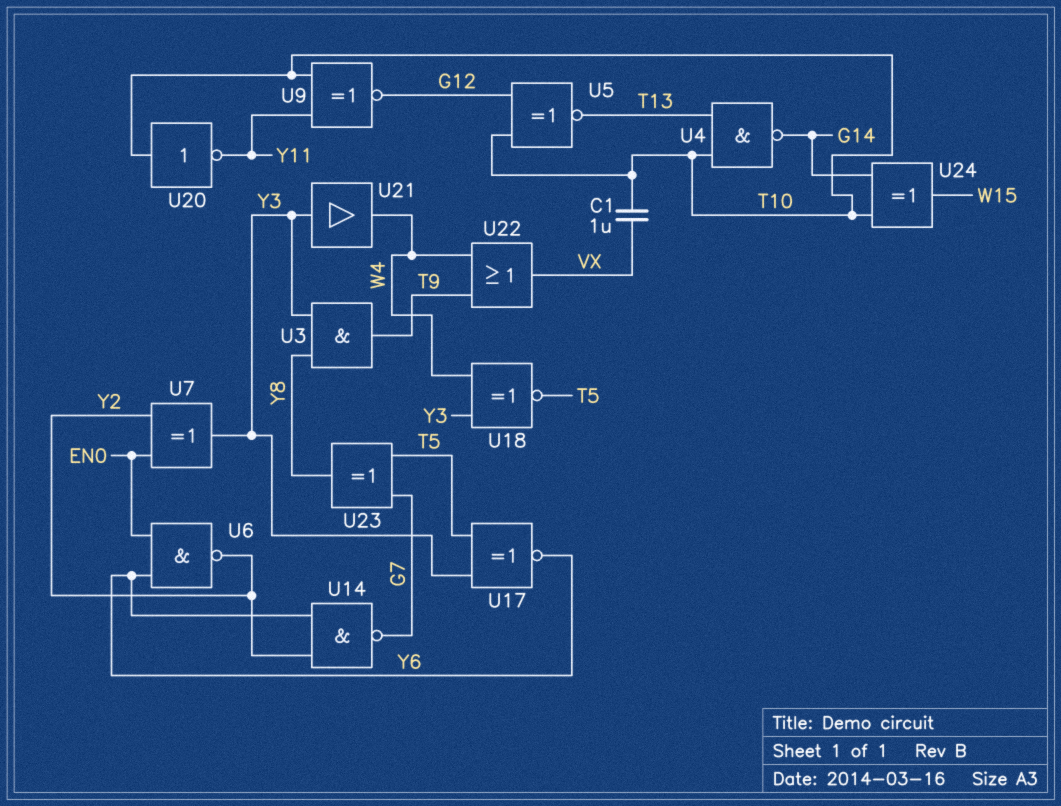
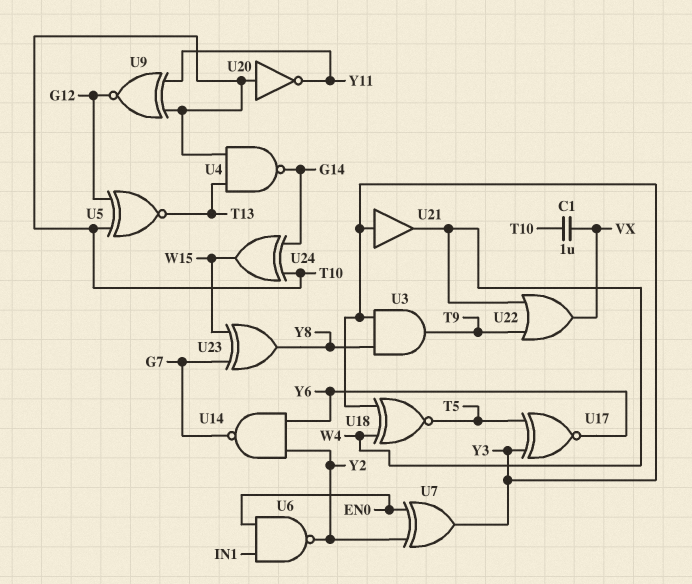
U6: NAND (in EN0, in Y6, out Y2) -> NAND (in EN0, in IN1, out Y2)
U23: XOR (in G7, in T5, out Y8) -> XOR (in G7, in W15, out Y8)

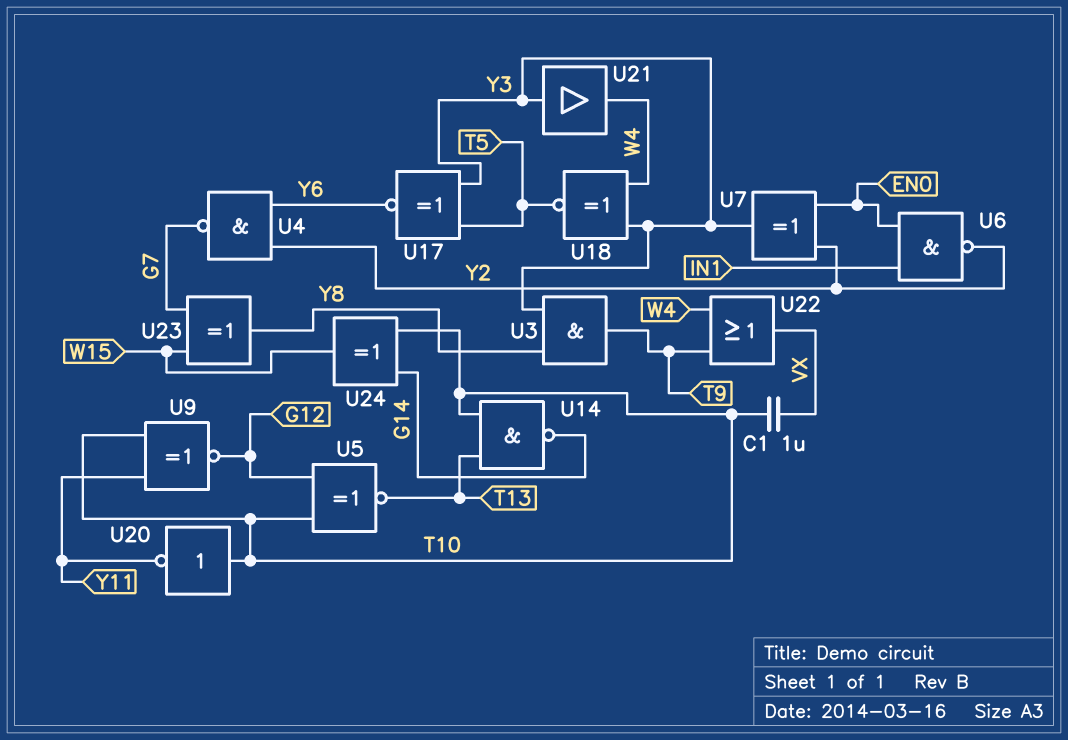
U4: NAND (in T10, in T13, out G14) -> NAND (in Y2, in Y6, out G7)
U14: NAND (in Y2, in Y6, out G7) -> NAND (in T10, in T13, out G14)

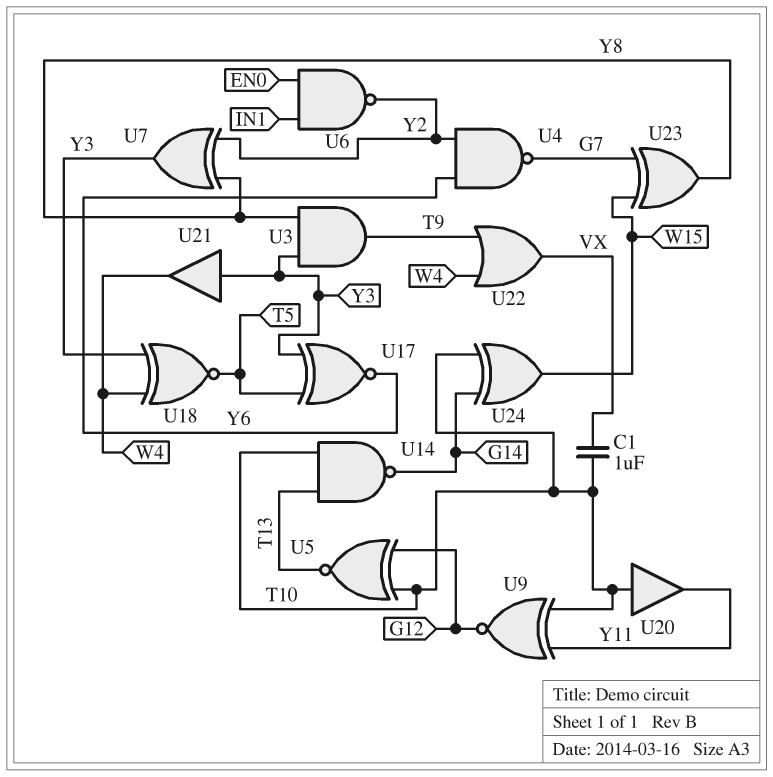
U7: XOR (in EN0, in Y2, out Y3) -> XOR (in Y2, in Y8, out Y3)
U20: NOT (in T10, out Y11) -> buffer (in T10, out Y11)

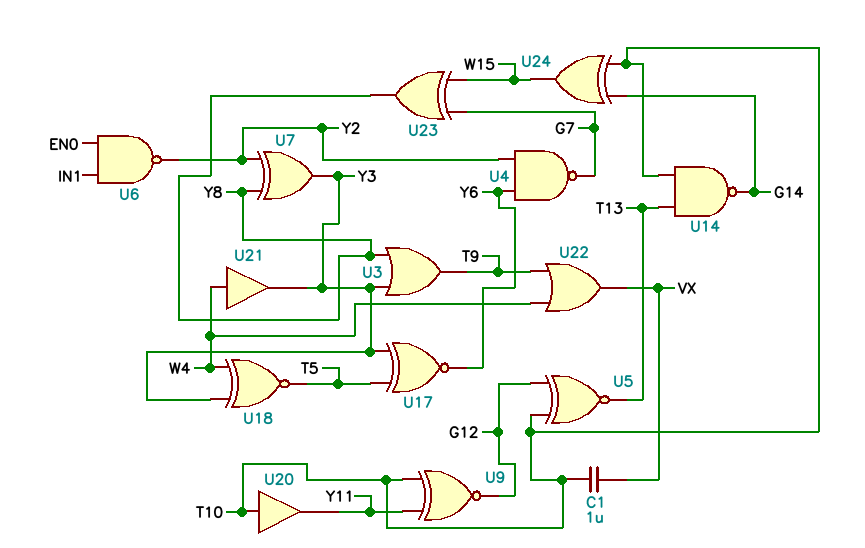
U3: AND (in Y3, in Y8, out T9) -> OR (in Y3, in Y8, out T9)
U21: buffer (in Y3, out W4) -> buffer (in W4, out Y3)

